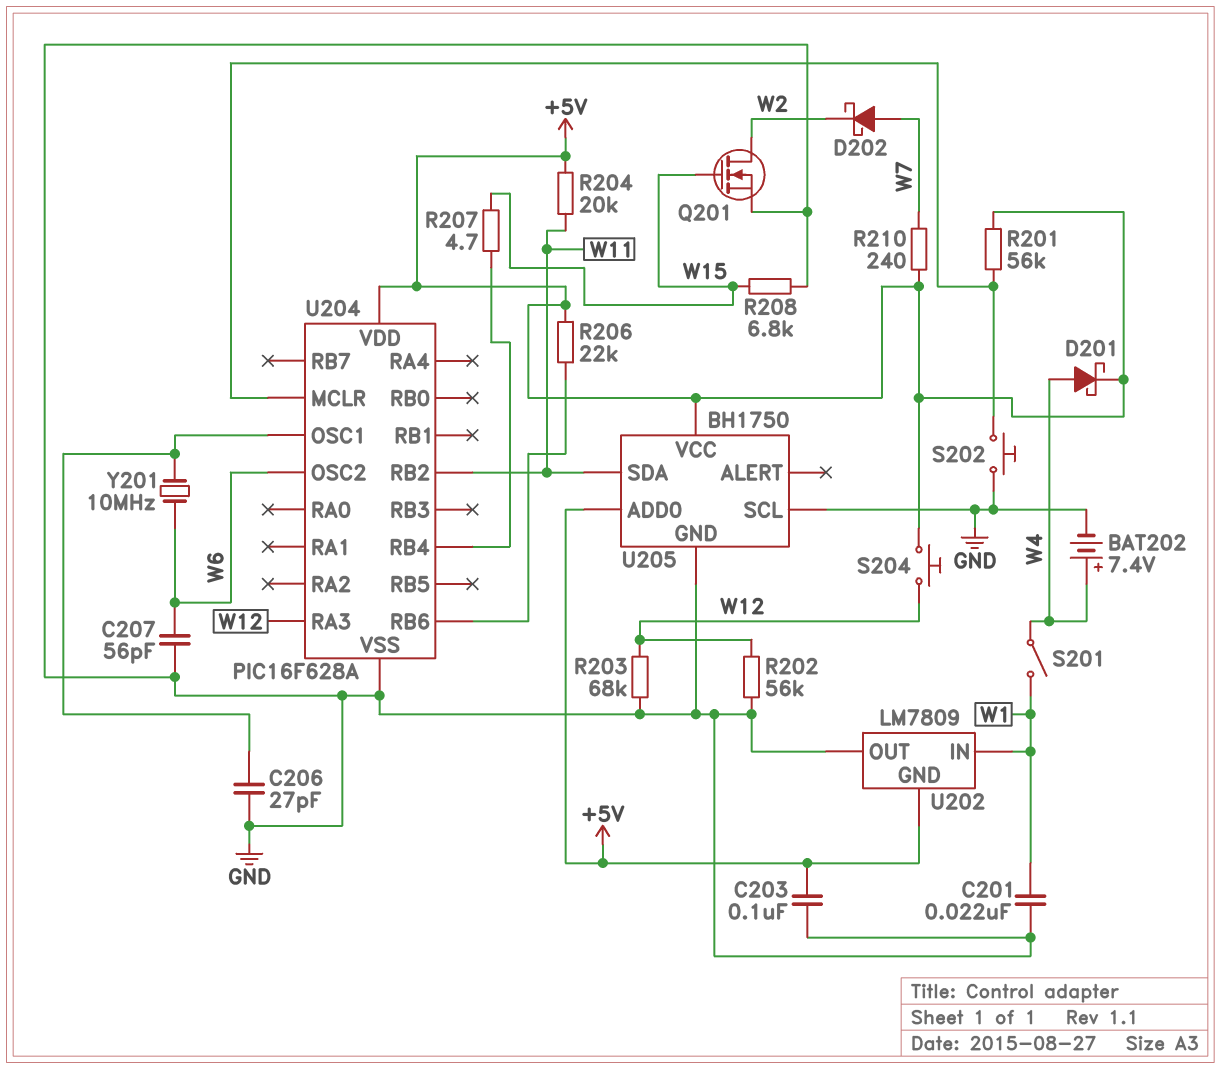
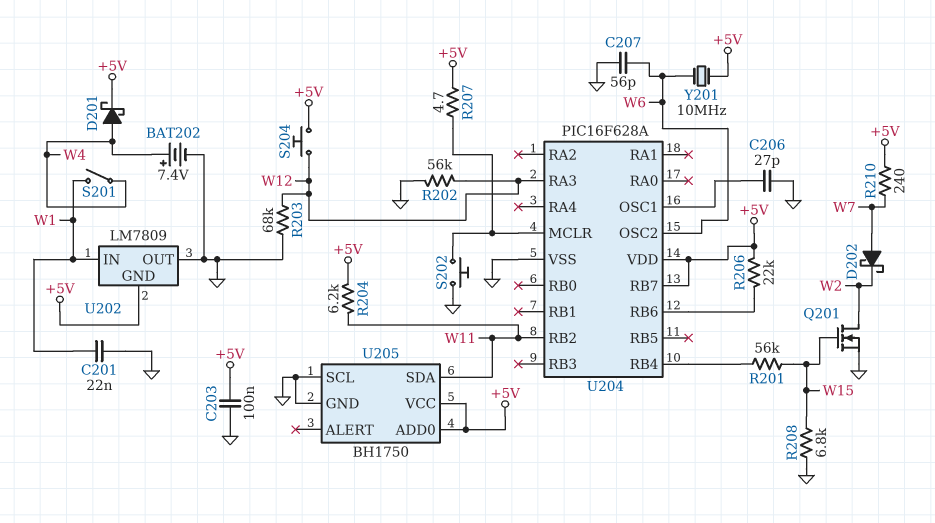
R201: 56k (+5V, U204/MCLR) -> 56k (U204/RB4, W15)
R204: 20k (+5V, W11) -> 6.2k (+5V, W11)
R207: 4.7 (U204/RB4, W15) -> 4.7 (+5V, U204/MCLR)
U204 pin RB7: none -> +5V
Y201: 10MHz (U204/OSC1, W6) -> 10MHz (+5V, W6)

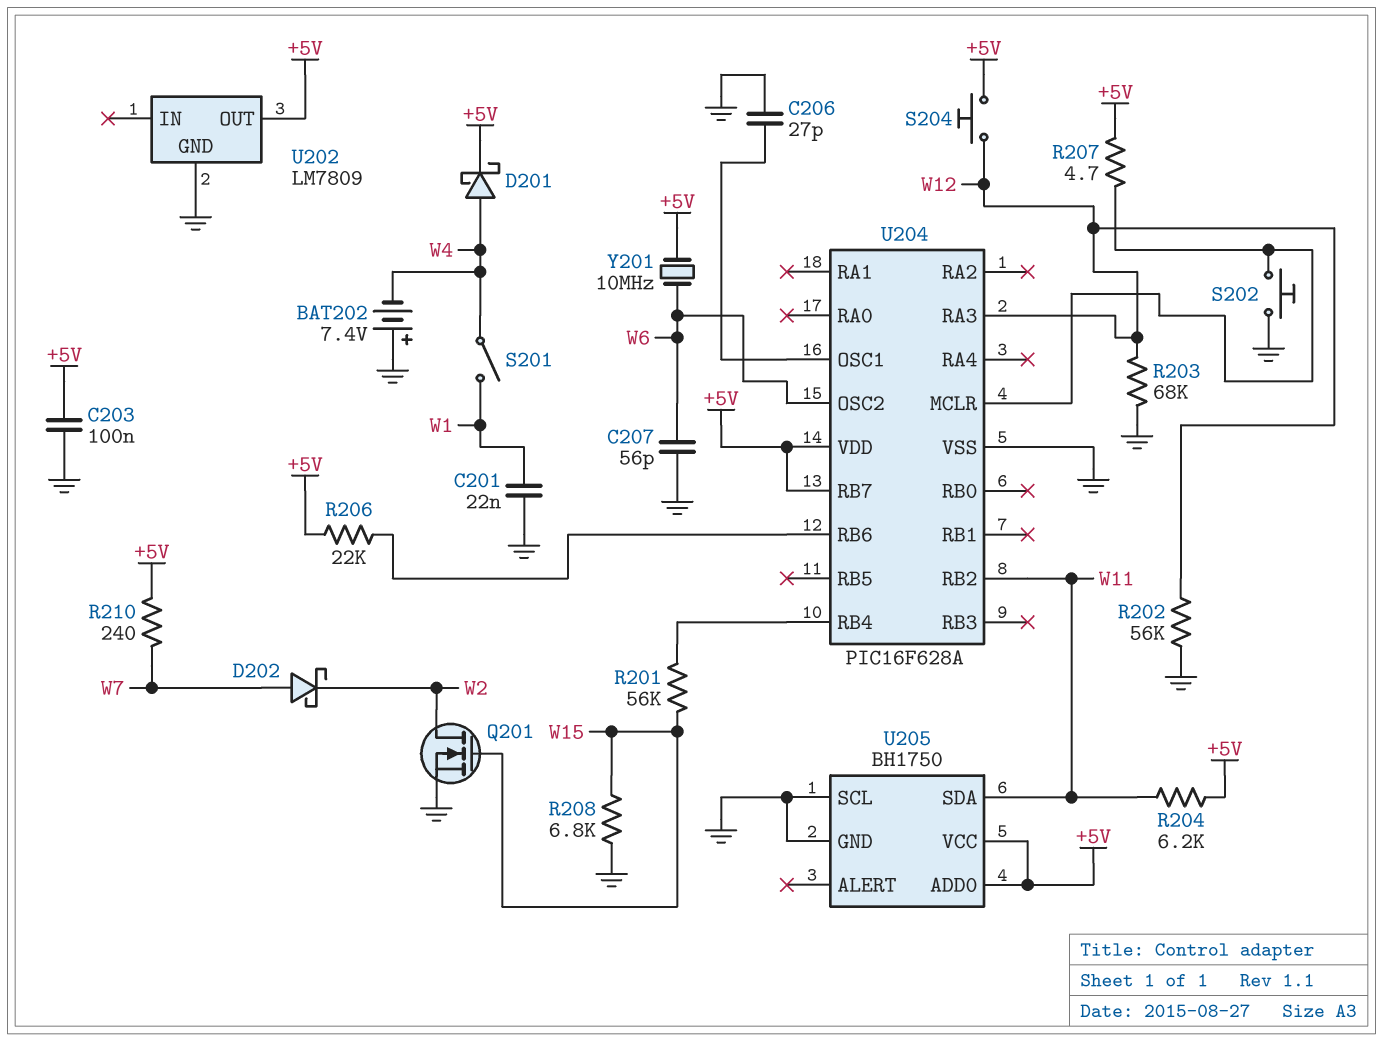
BAT202: 7.4V (plus W4, minus GND) -> 7.4V (plus GND, minus W4)
U202 pin GND: +5V -> GND
U202 pin IN: W1 -> none
U202 pin OUT: GND -> +5V

